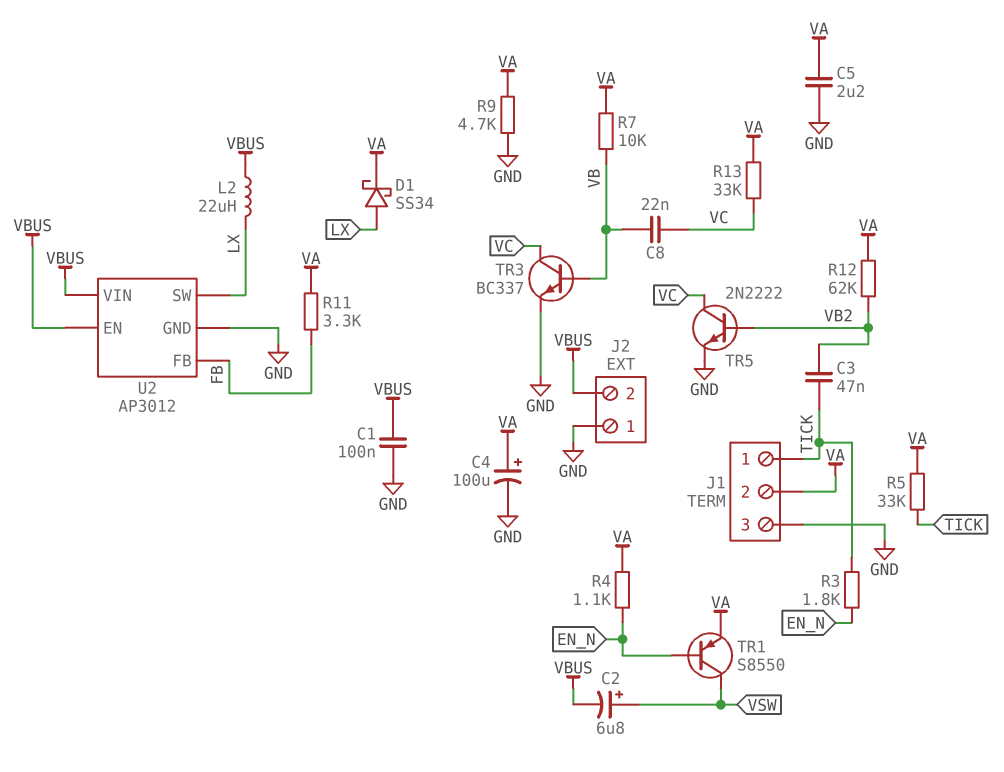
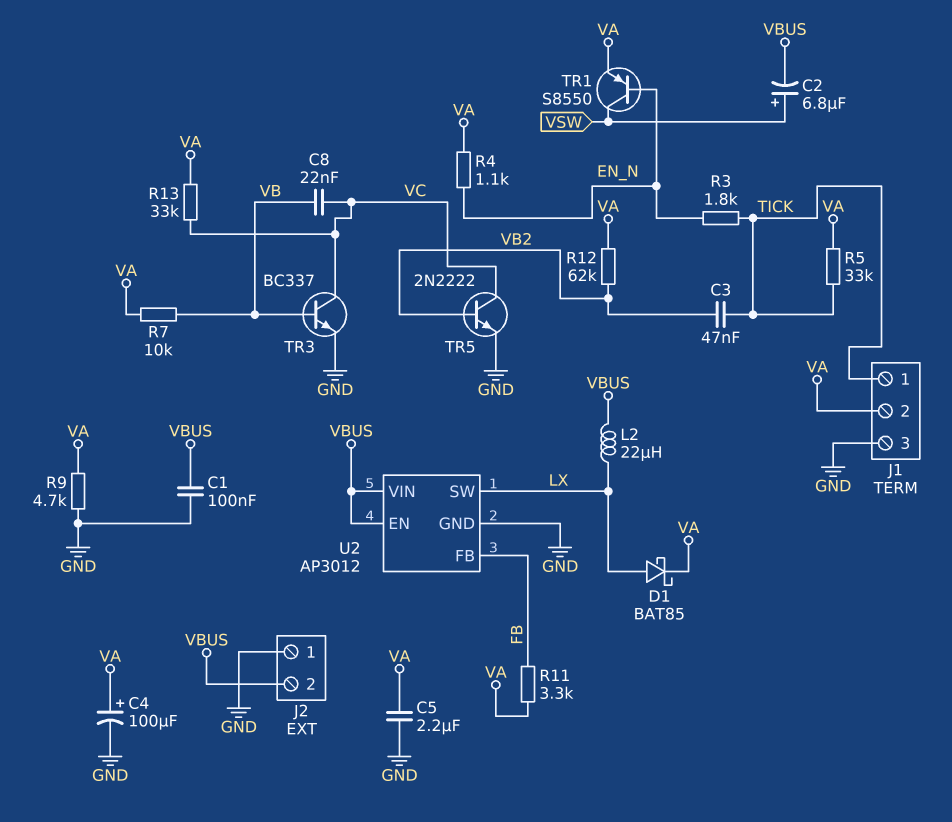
D1: schottky SS34 (A LX, K VA) -> schottky BAT85 (A LX, K VA)

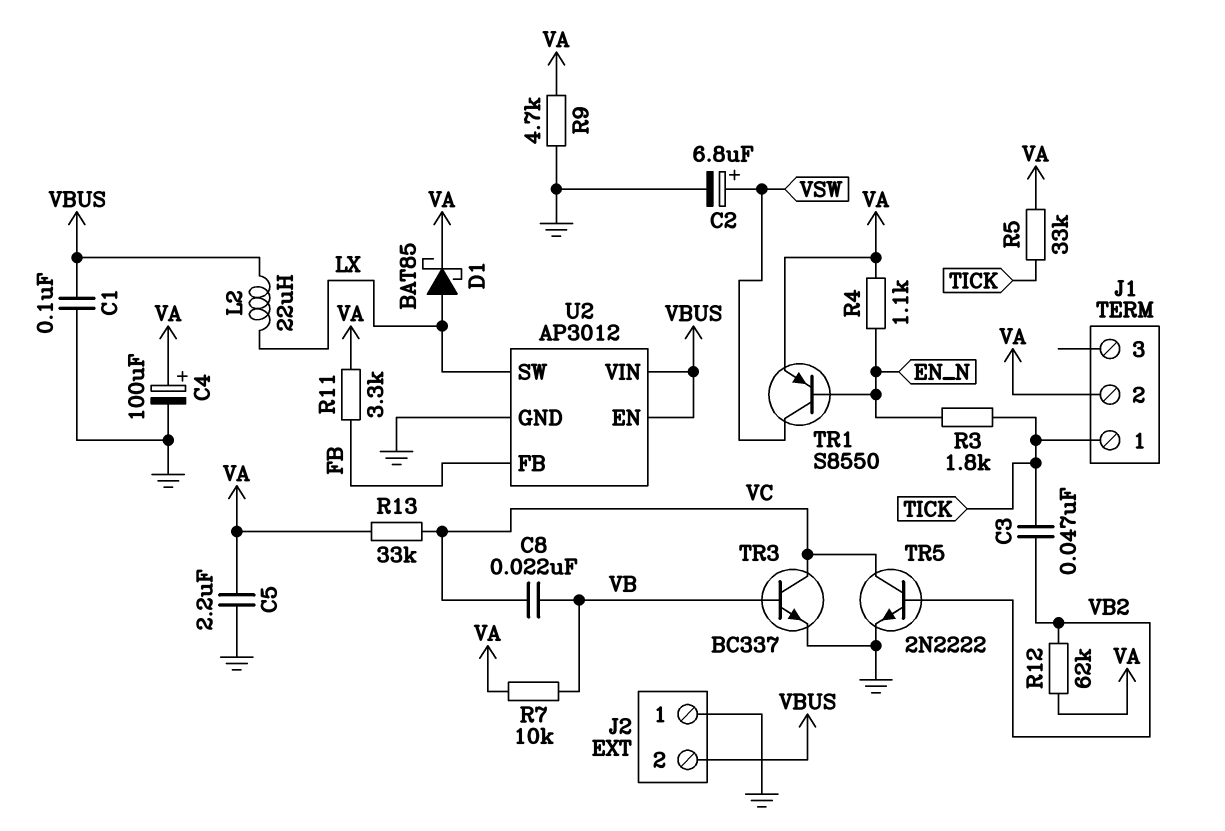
C2: 6.8uF (plus VSW, minus VBUS) -> 6.8uF (plus VSW, minus GND)
J1 pin 3: GND -> none

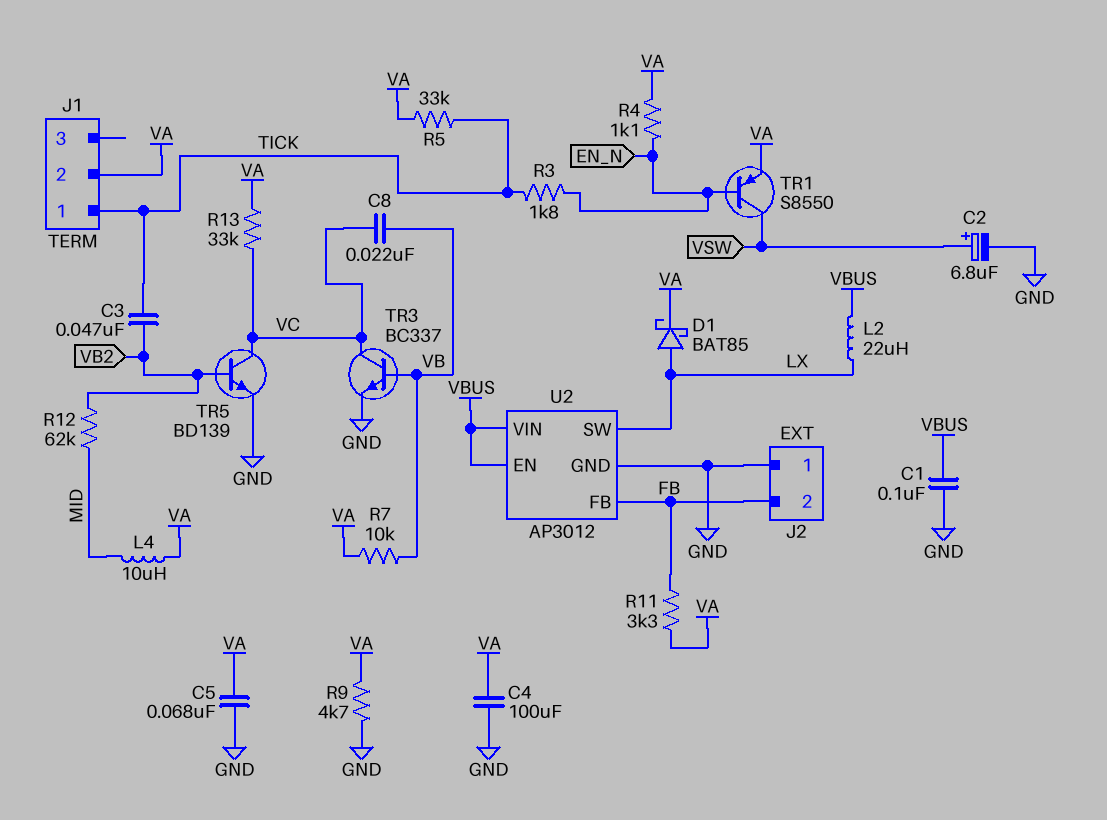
C4: 100uF (plus VA, minus GND) -> 100uF (GND, VA)
C5: 2.2uF (GND, VA) -> 68nF (GND, VA)
J2 pin 2: VBUS -> FB
L4: none -> 10uH (MID, VA)
R12: 62k (VA, VB2) -> 62k (MID, VB2)
TR5: NPN 2N2222 (B VB2, C VC, E GND) -> NPN BD139 (B VB2, C VC, E GND)

